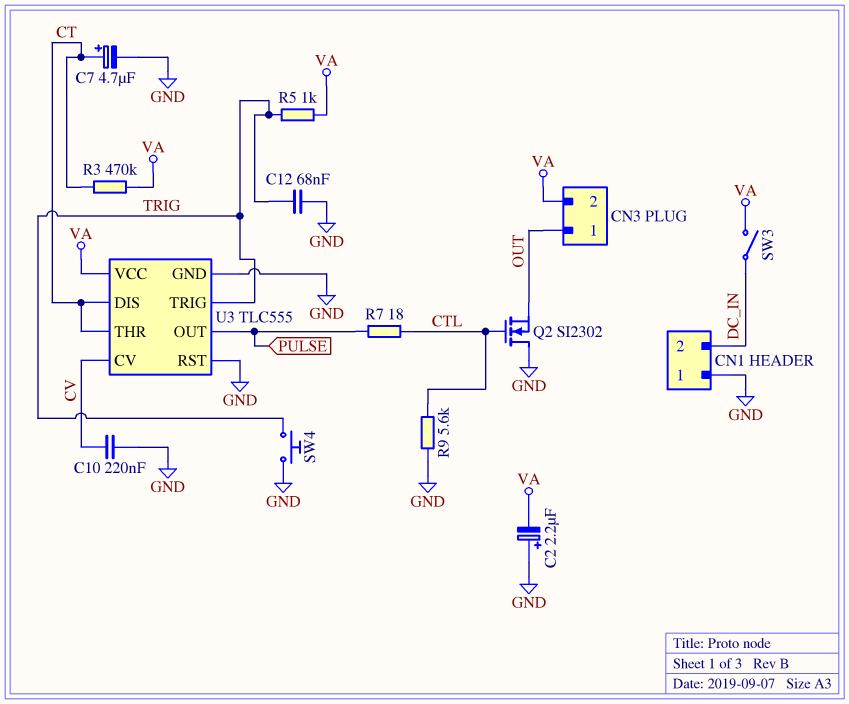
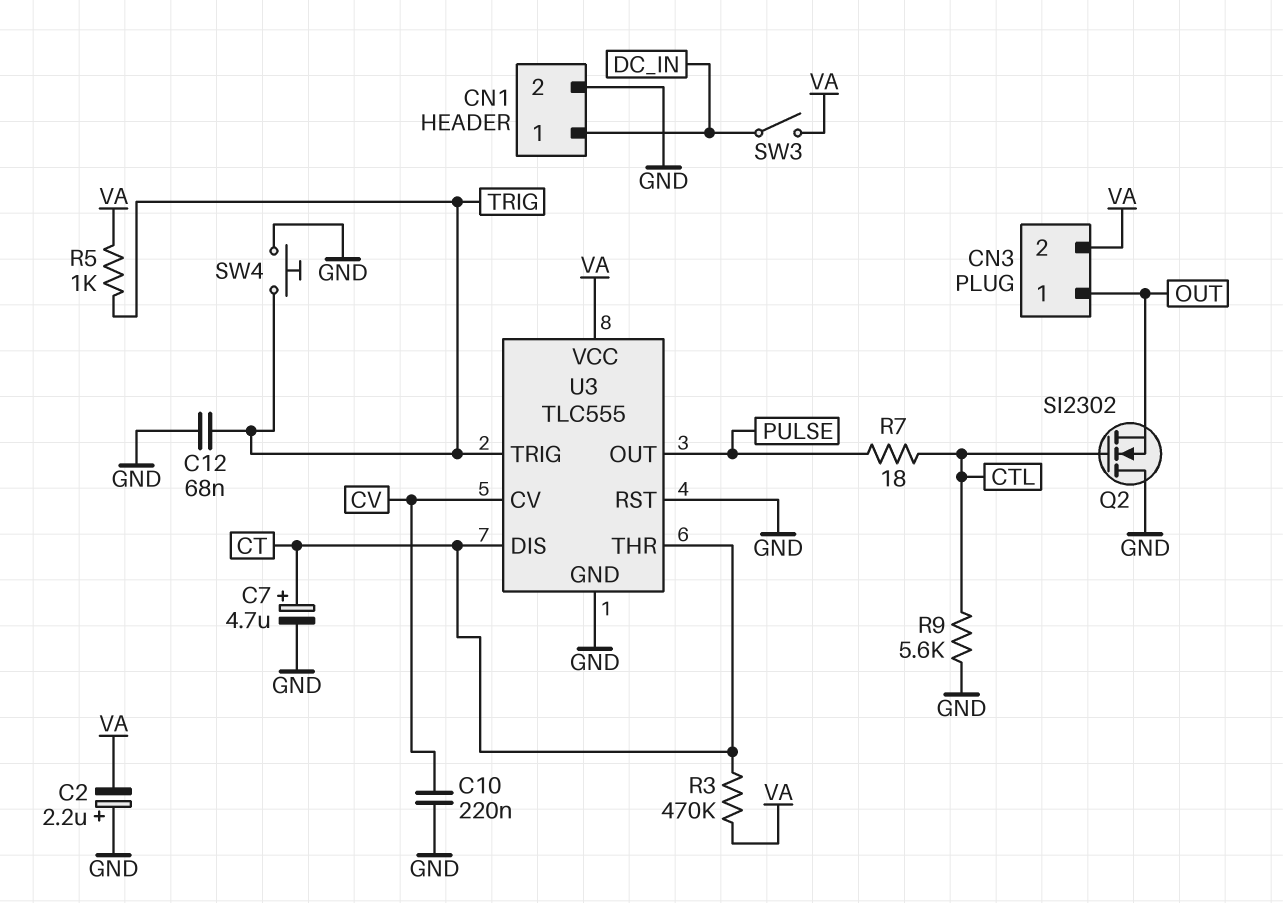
CN1 pin 1: GND -> DC_IN
CN1 pin 2: DC_IN -> GND

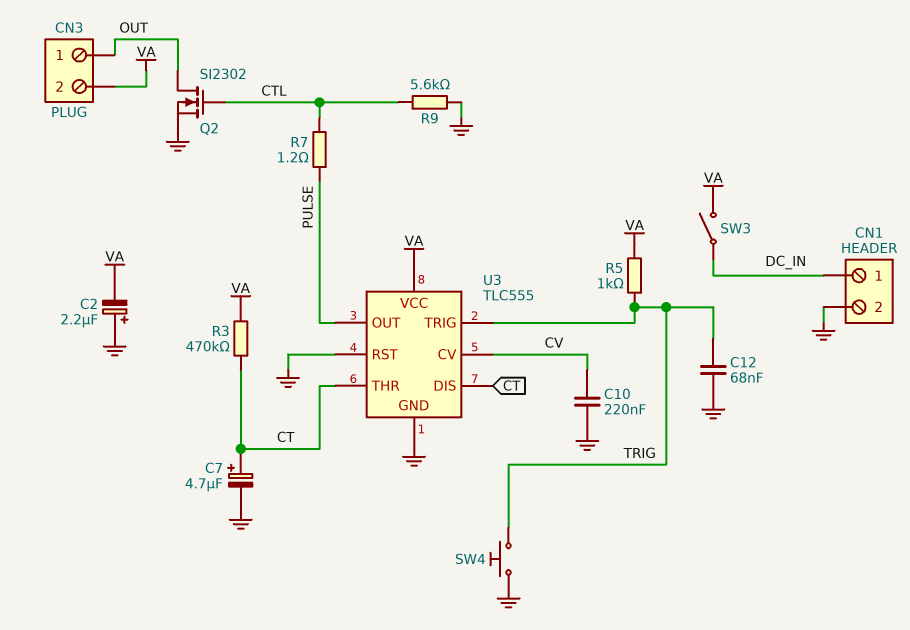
Q2: NMOS SI2302 (G CTL, D GND, S OUT) -> NMOS SI2302 (G CTL, D OUT, S GND)
R7: 18 (CTL, PULSE) -> 1.2 (CTL, PULSE)

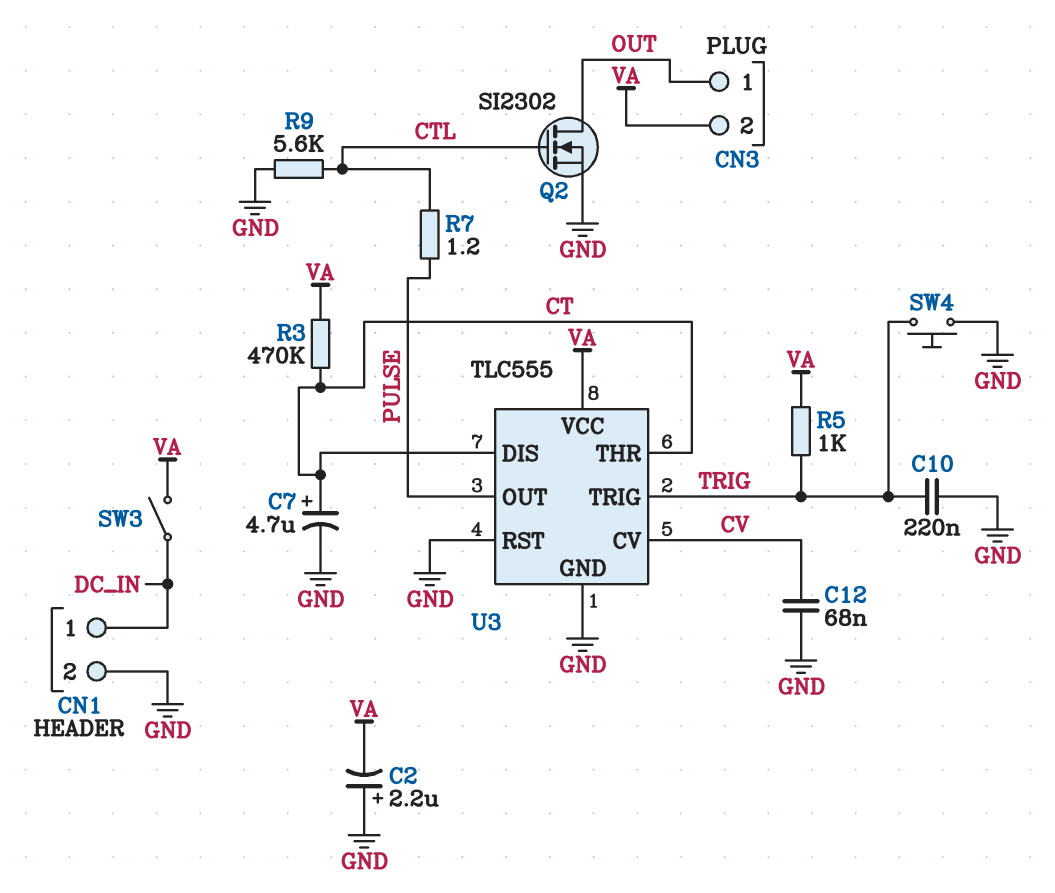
C10: 220nF (CV, GND) -> 220nF (GND, TRIG)
C12: 68nF (GND, TRIG) -> 68nF (CV, GND)

